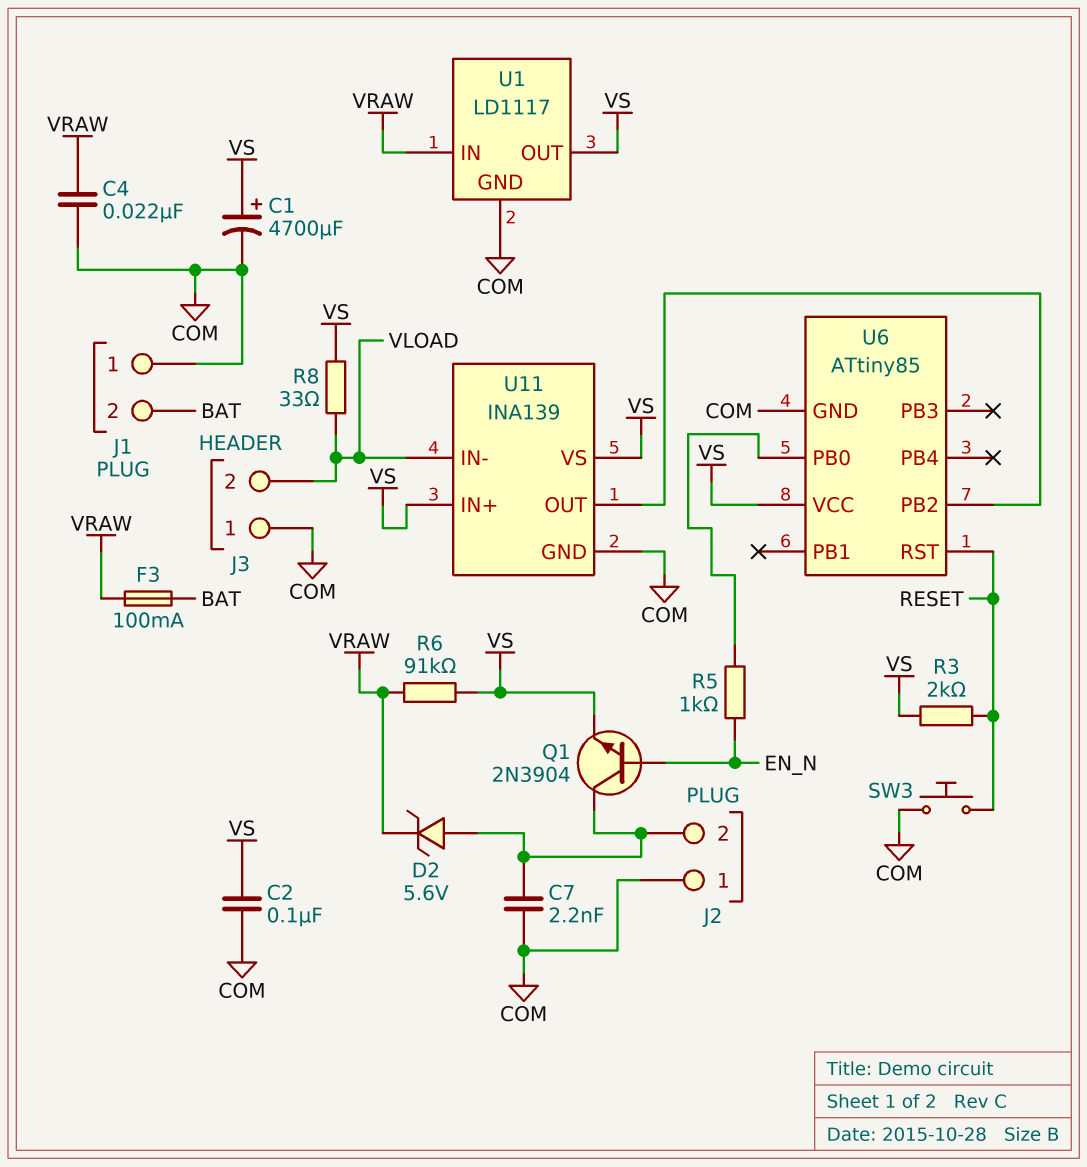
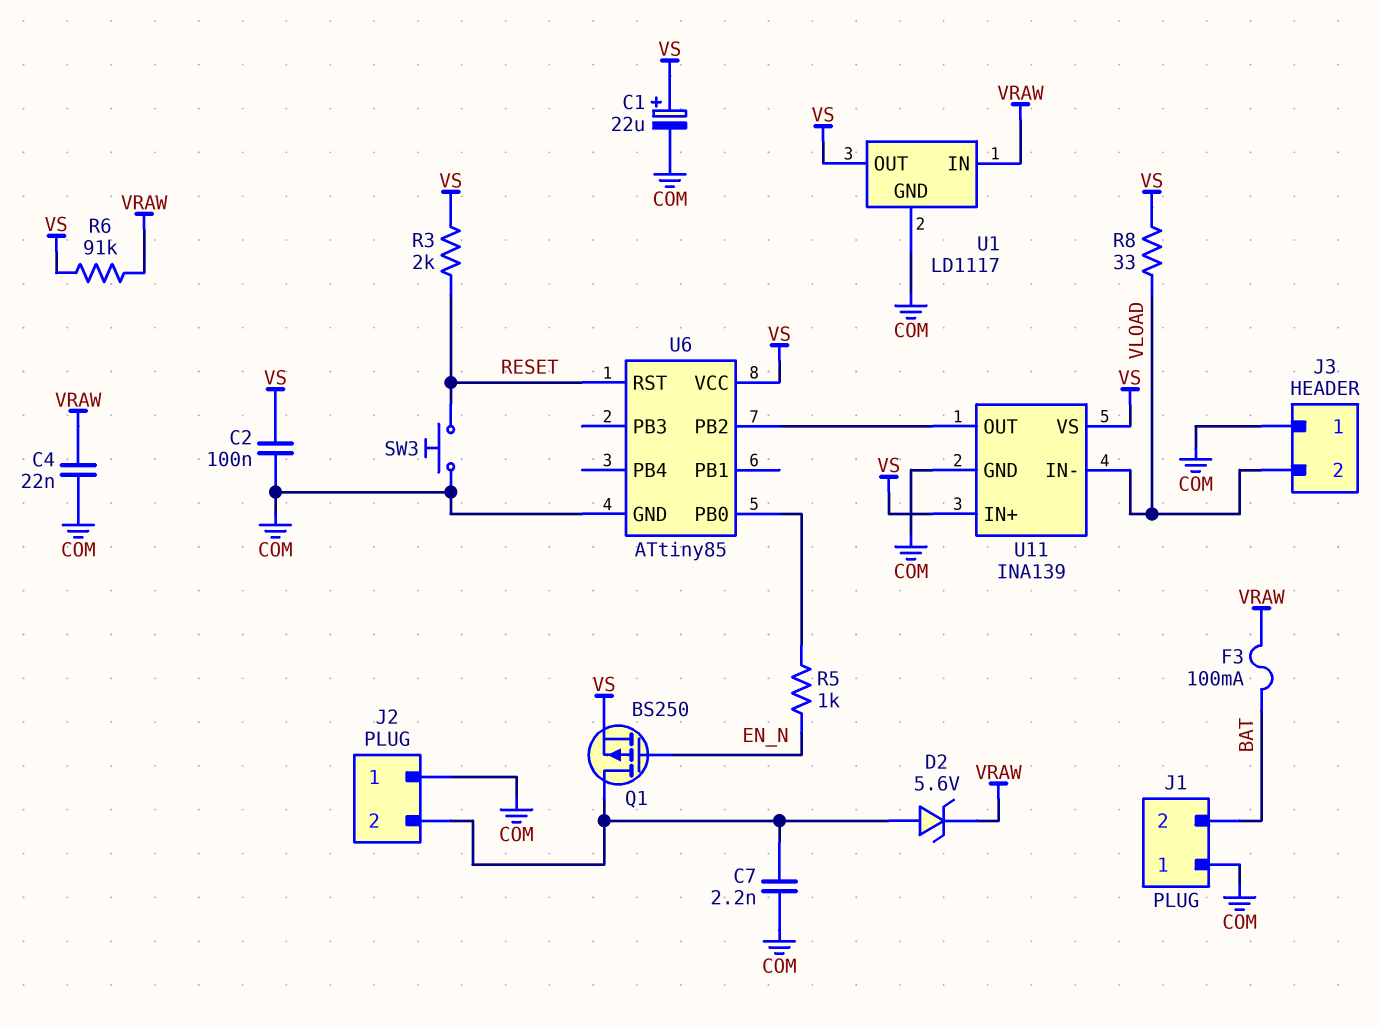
C1: 4700uF (plus VS, minus COM) -> 22uF (plus VS, minus COM)
Q1: NPN 2N3904 (B EN_N, C J2/2, E VS) -> PMOS BS250 (G EN_N, D J2/2, S VS)

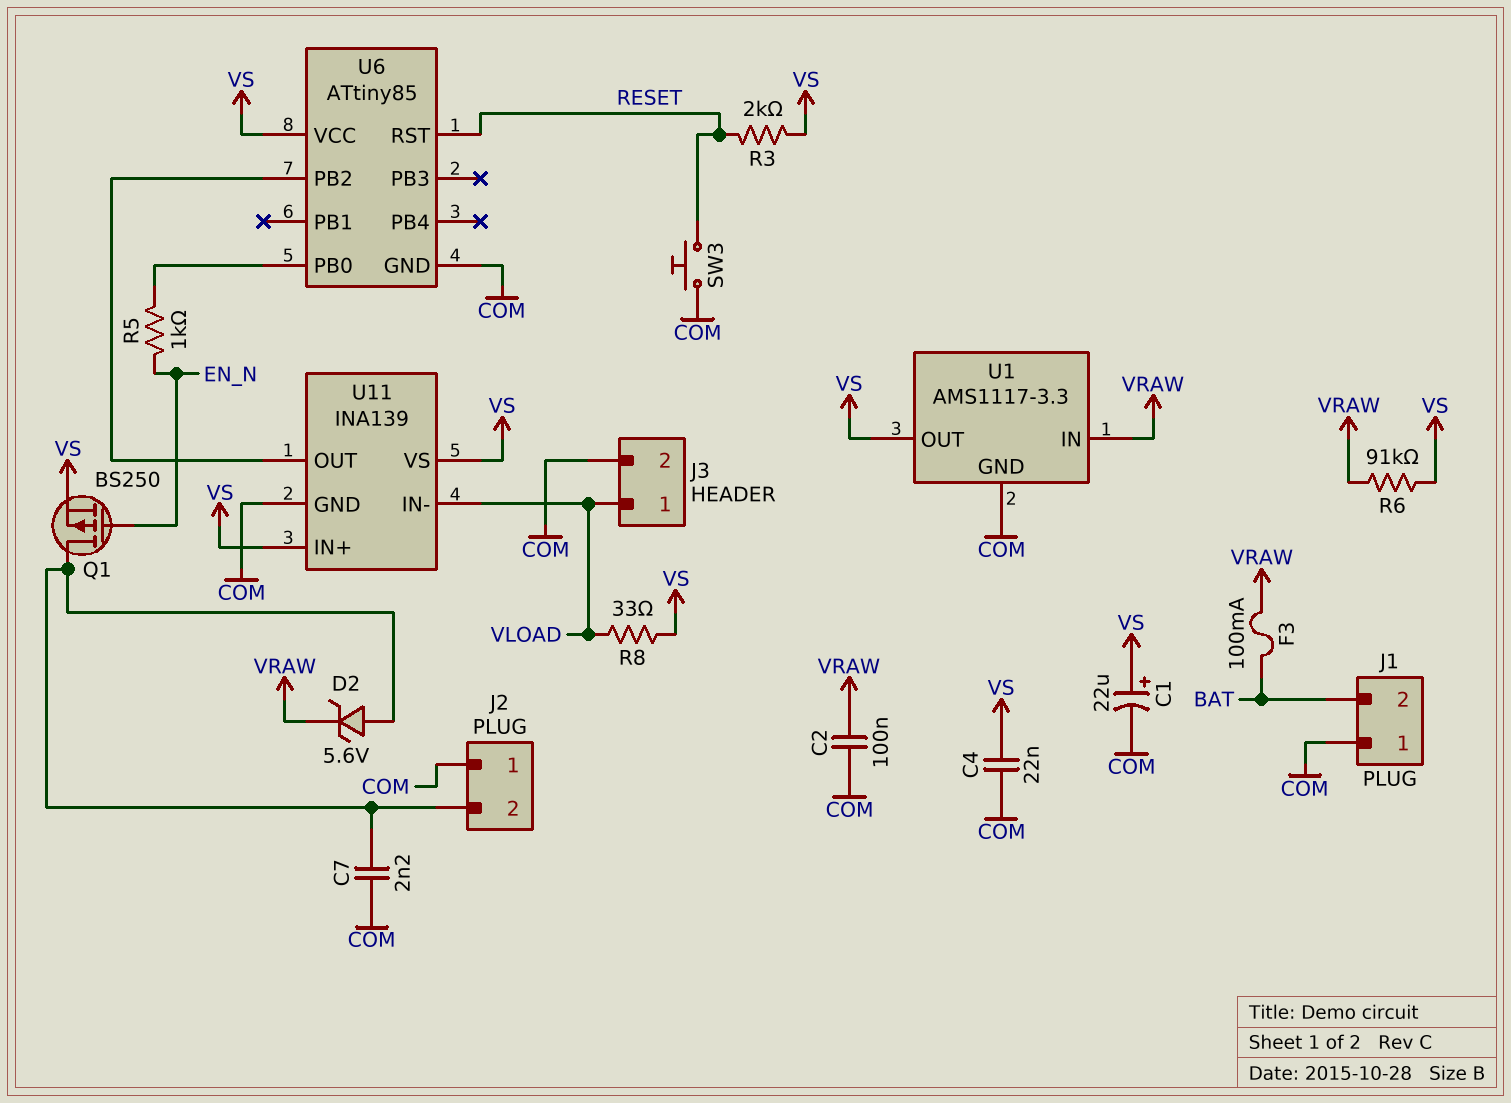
C2: 100nF (COM, VS) -> 100nF (COM, VRAW)
C4: 22nF (COM, VRAW) -> 22nF (COM, VS)
J3 pin 1: COM -> VLOAD
J3 pin 2: VLOAD -> COM
U1: LD1117 -> AMS1117-3.3

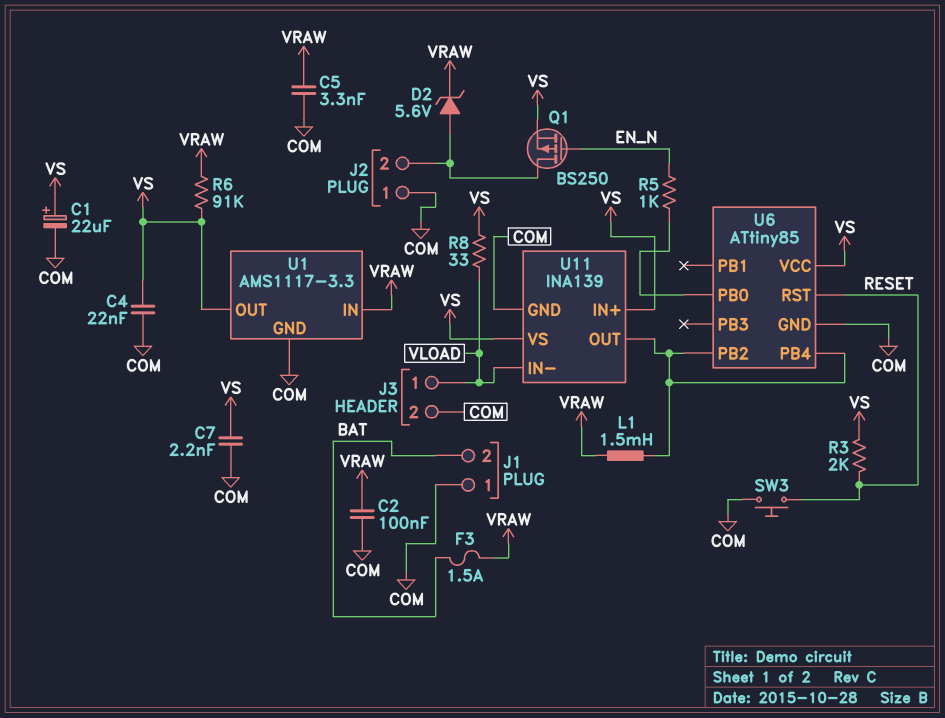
C5: none -> 3.3nF (COM, VRAW)
C7: 2.2nF (COM, J2/2) -> 2.2nF (COM, VS)
F3: 100mA (BAT, VRAW) -> 1.5A (BAT, VRAW)
L1: none -> 1.5mH (U6/PB2, VRAW)
U6 pin PB4: none -> U6/PB2

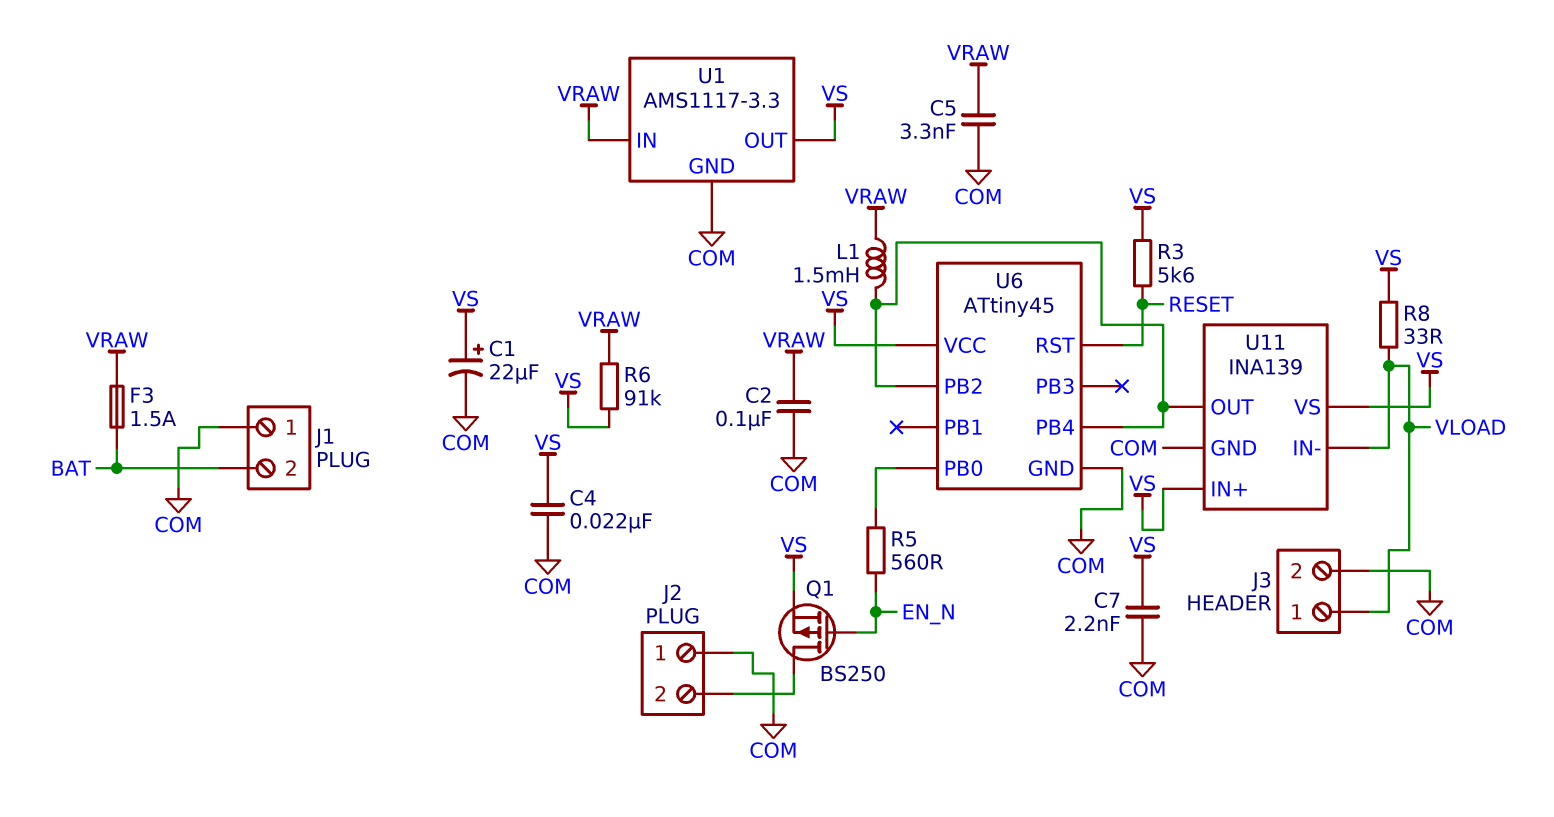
D2: zener 5.6V (A J2/2, K VRAW) -> none
R3: 2k (RESET, VS) -> 5.6k (RESET, VS)
R5: 1k (EN_N, U6/PB0) -> 560 (EN_N, U6/PB0)
SW3: button (COM, RESET) -> none
U6: ATtiny85 -> ATtiny45

